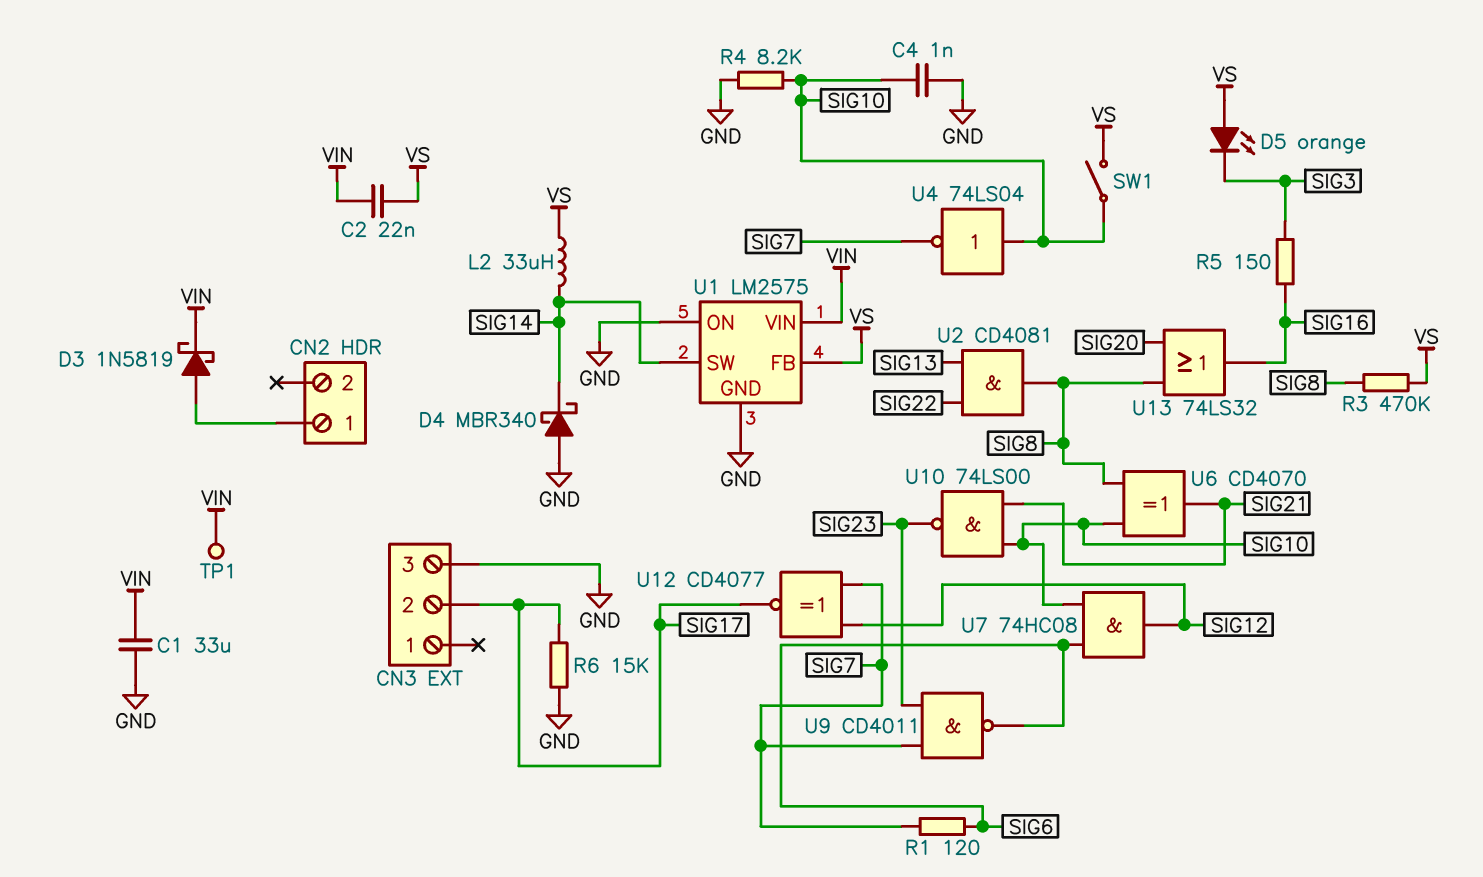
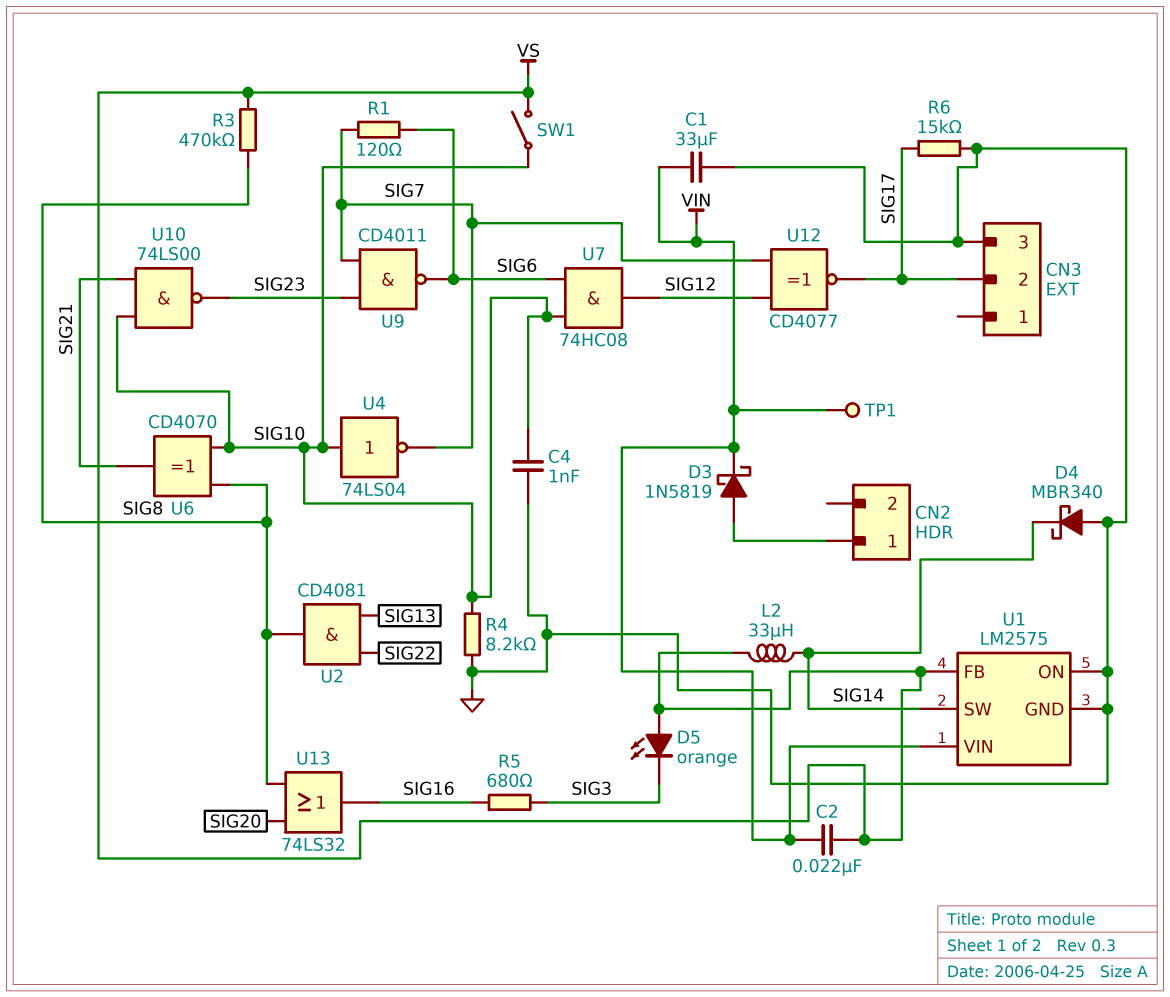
R5: 150 (SIG3, SIG16) -> 680 (SIG3, SIG16)

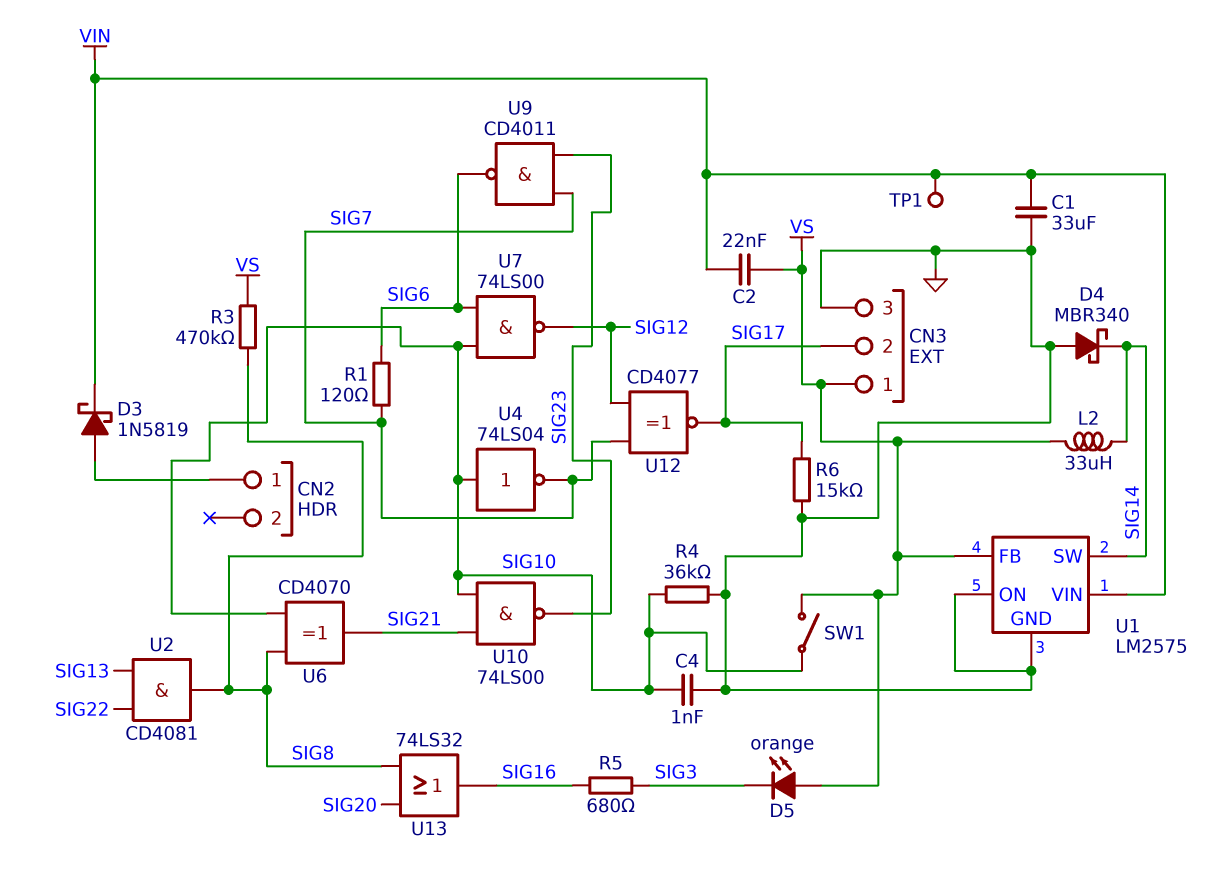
CN3 pin 1: none -> VS
R4: 8.2k (GND, SIG10) -> 36k (GND, SIG10)
U7: AND 74HC08 (in SIG6, in SIG10, out SIG12) -> NAND 74LS00 (in SIG6, in SIG10, out SIG12)

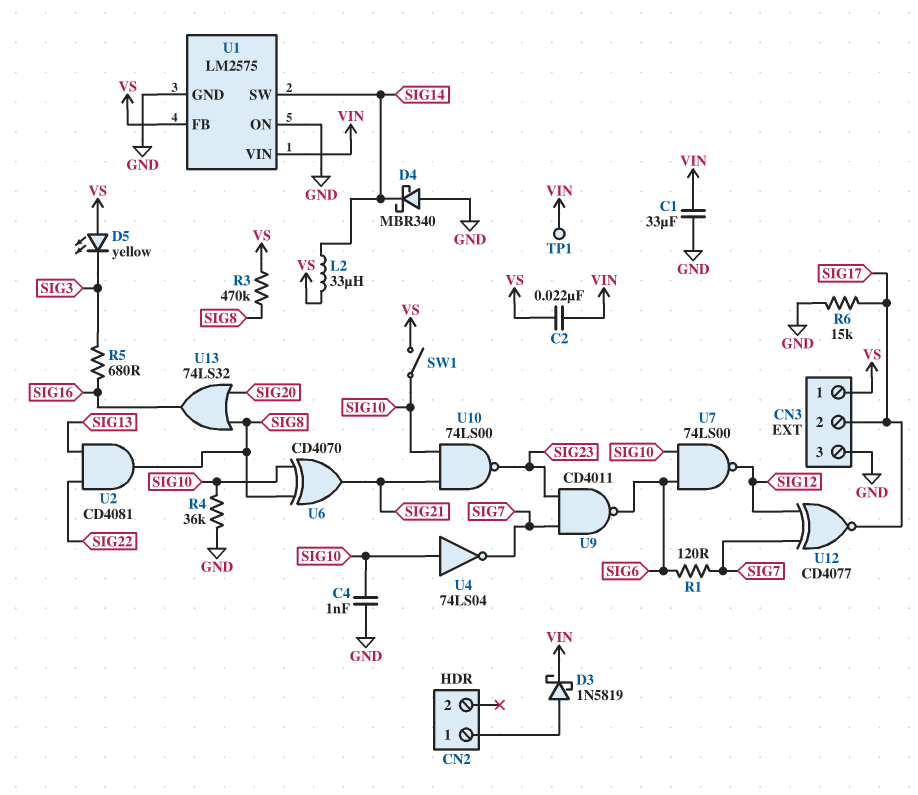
D5: LED orange (A VS, K SIG3) -> LED yellow (A VS, K SIG3)

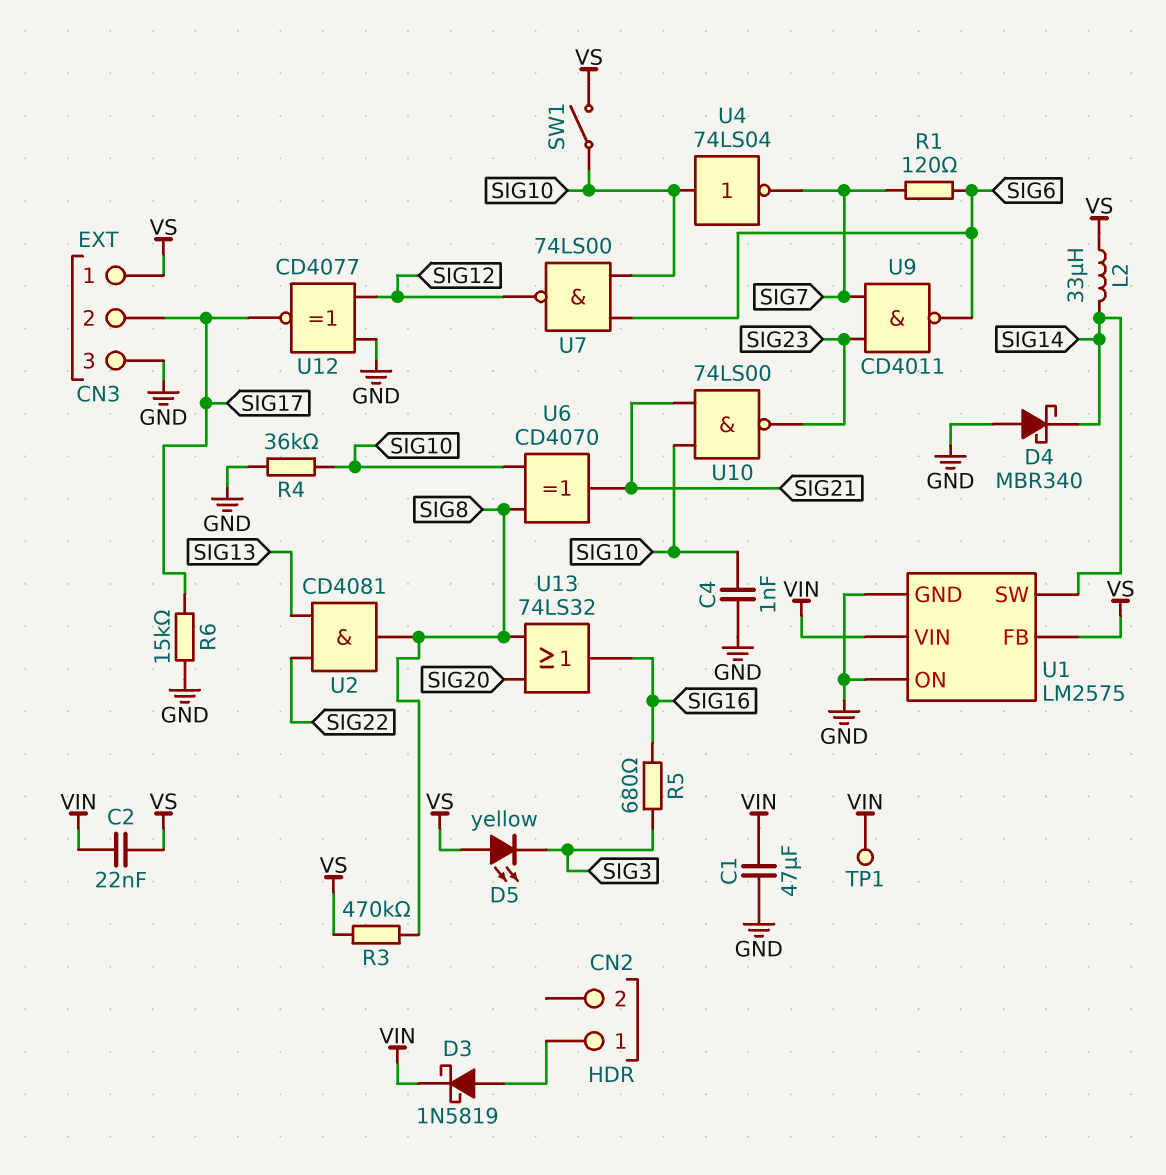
C1: 33uF (GND, VIN) -> 47uF (GND, VIN)
U12: XNOR CD4077 (in SIG7, in SIG12, out SIG17) -> XNOR CD4077 (in GND, in SIG12, out SIG17)

